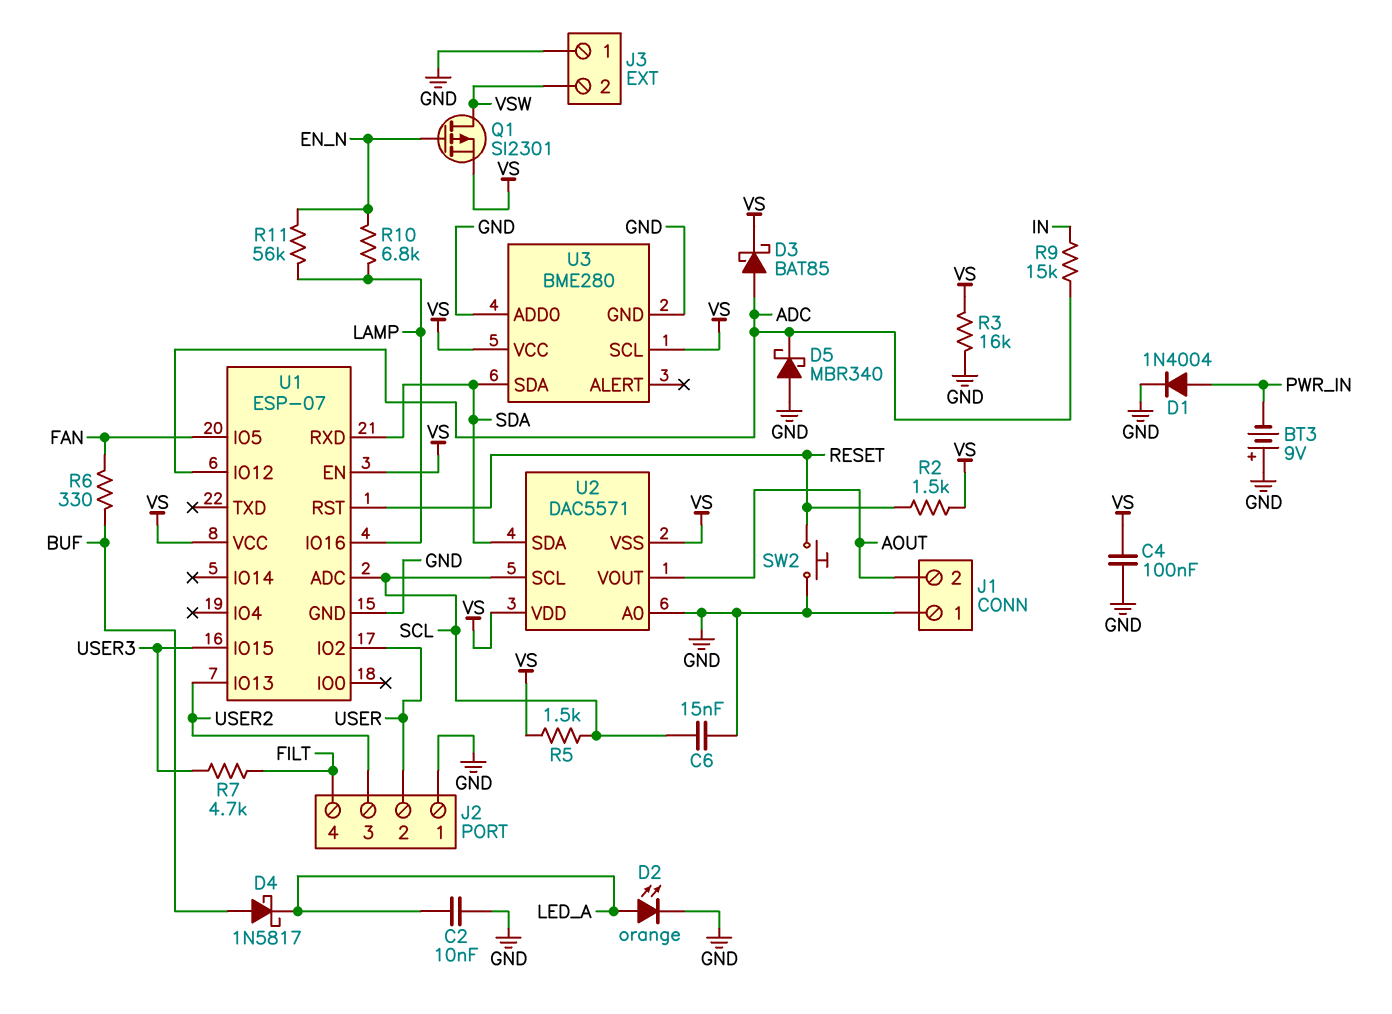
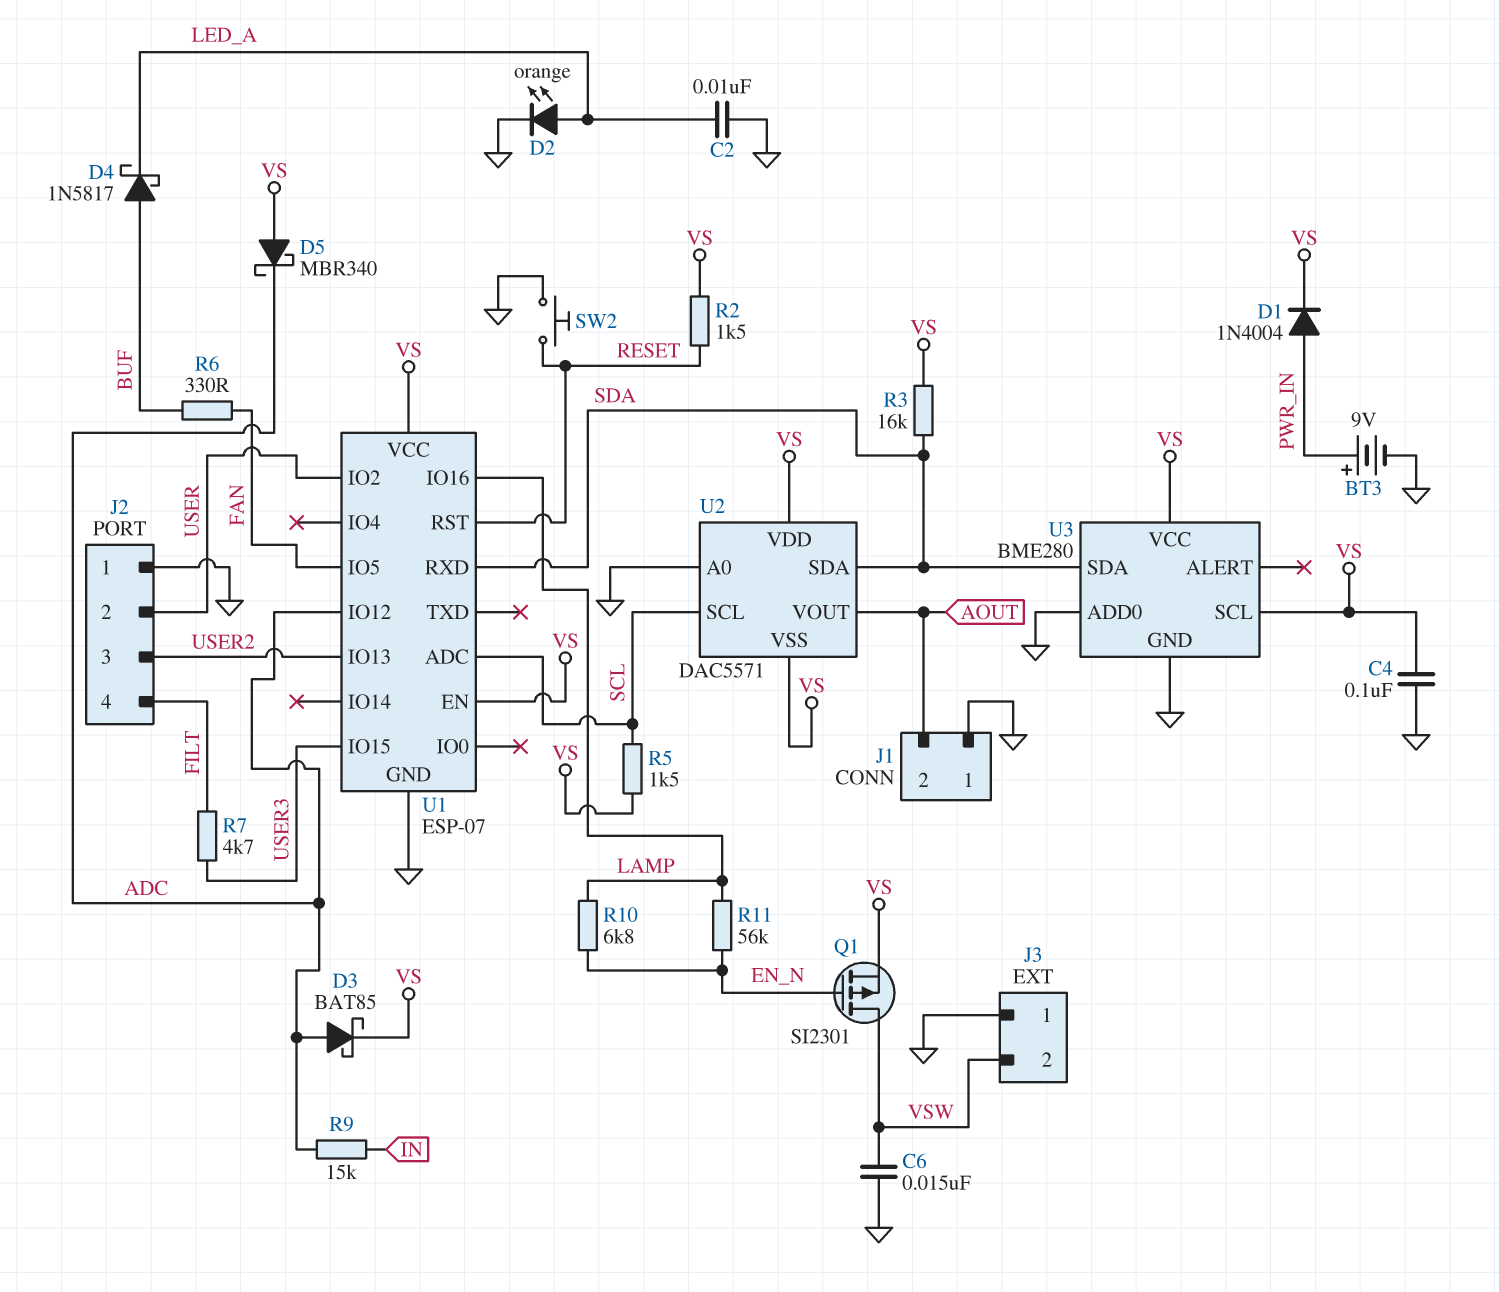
BT3: 9V (plus GND, minus PWR_IN) -> 9V (plus PWR_IN, minus GND)
C6: 15nF (GND, SCL) -> 15nF (GND, VSW)
D1: diode 1N4004 (A PWR_IN, K GND) -> diode 1N4004 (A PWR_IN, K VS)
D5: schottky MBR340 (A GND, K ADC) -> schottky MBR340 (A VS, K ADC)
R3: 16k (GND, VS) -> 16k (SDA, VS)

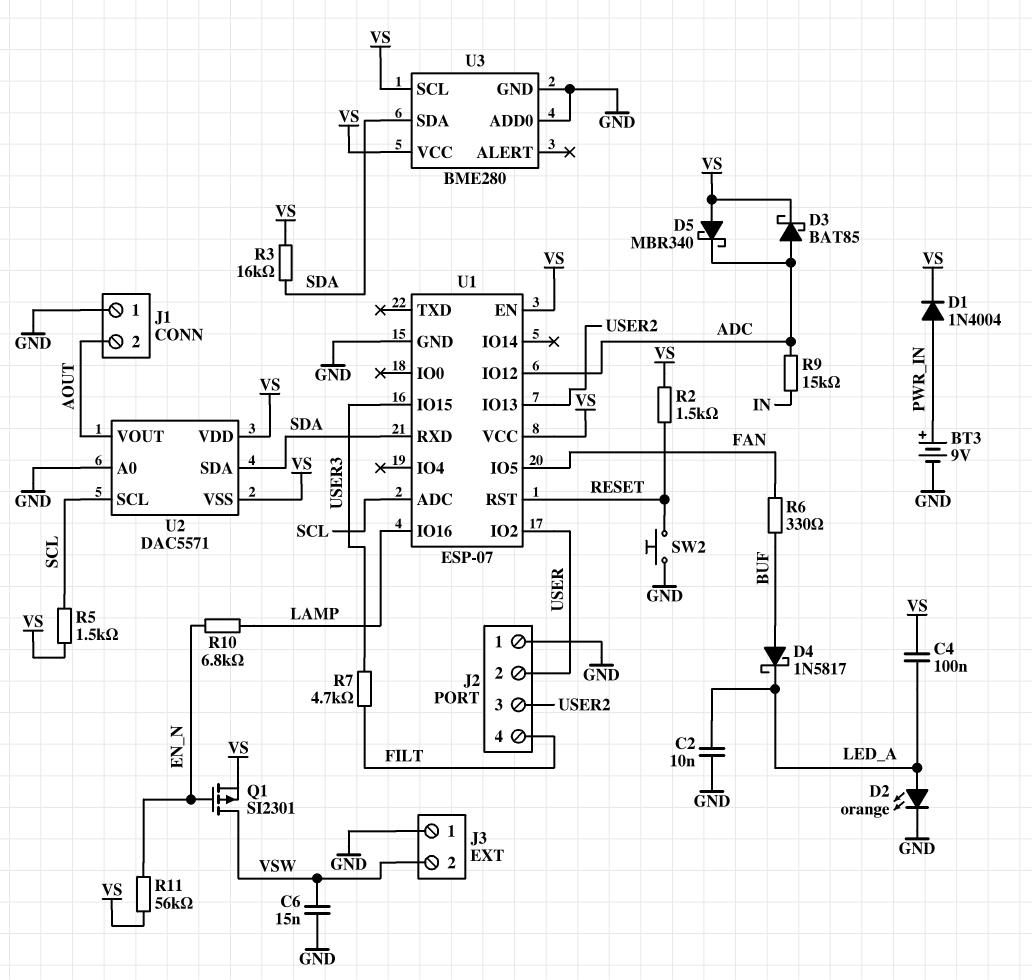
C4: 100nF (GND, VS) -> 100nF (LED_A, VS)
R11: 56k (EN_N, LAMP) -> 56k (EN_N, VS)

